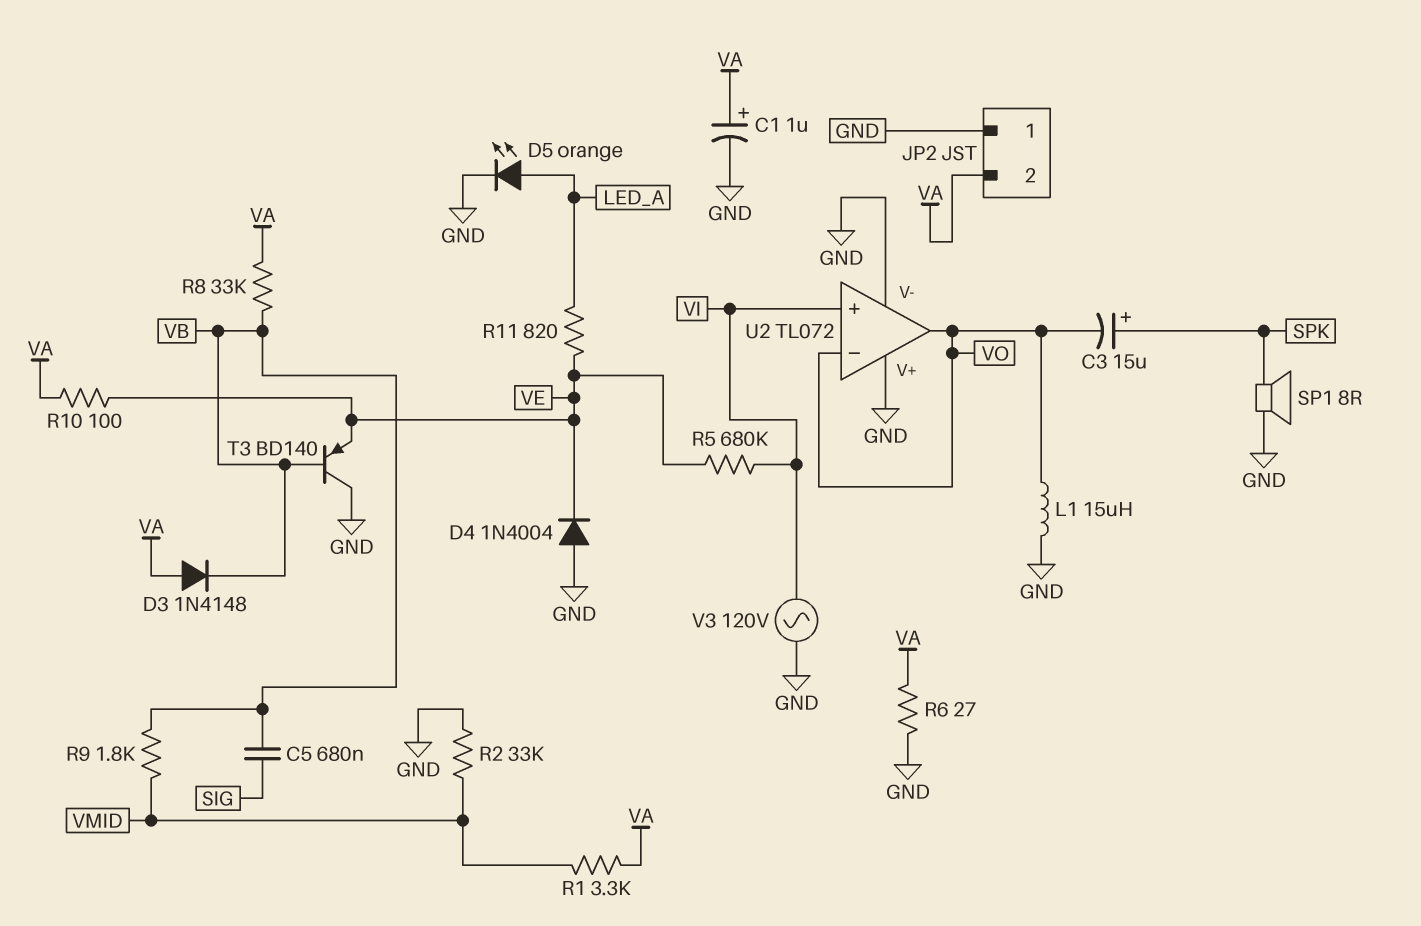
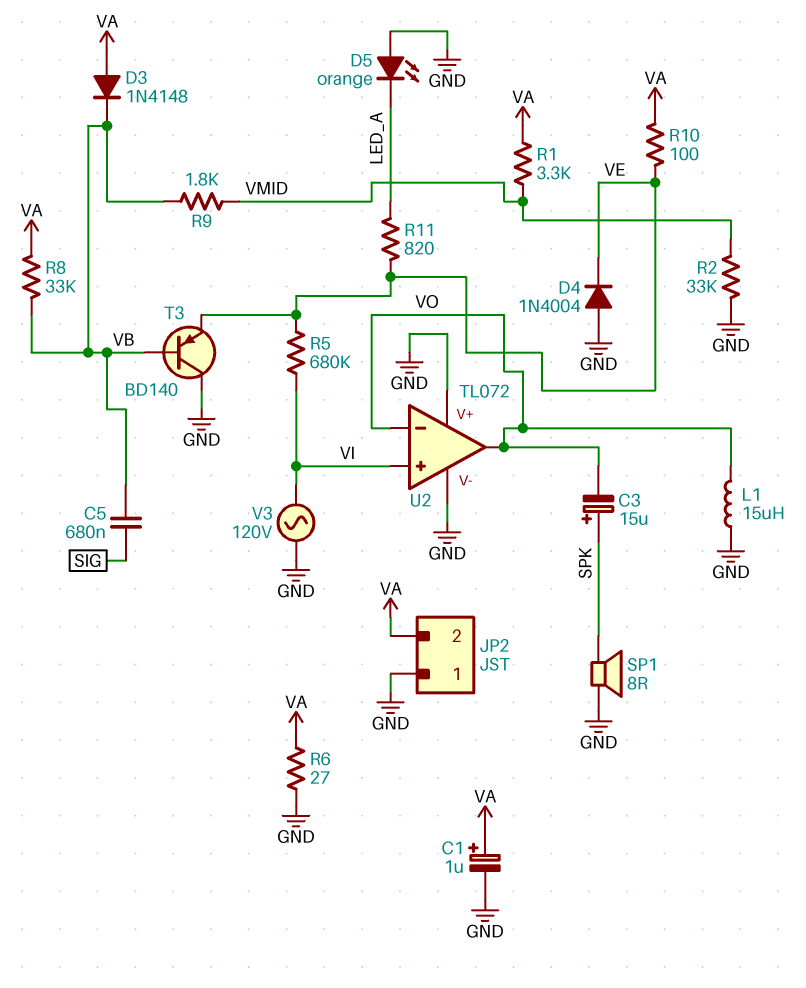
D5: LED orange (A LED_A, K GND) -> LED orange (A GND, K LED_A)

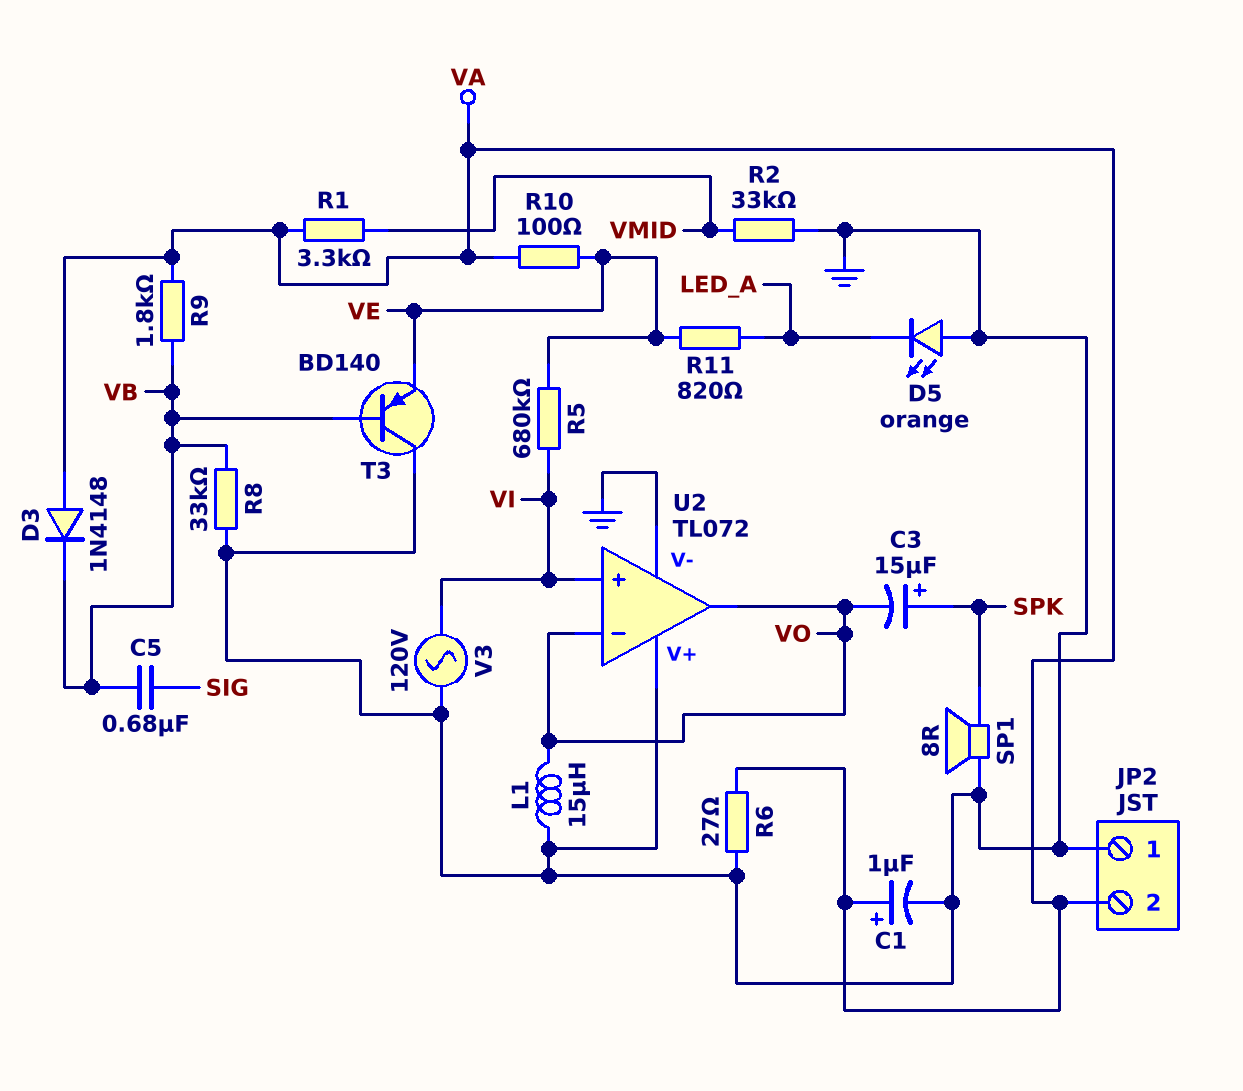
D4: diode 1N4004 (A GND, K VE) -> none
R8: 33k (VA, VB) -> 33k (GND, VB)
R9: 1.8k (VB, VMID) -> 1.8k (VA, VB)

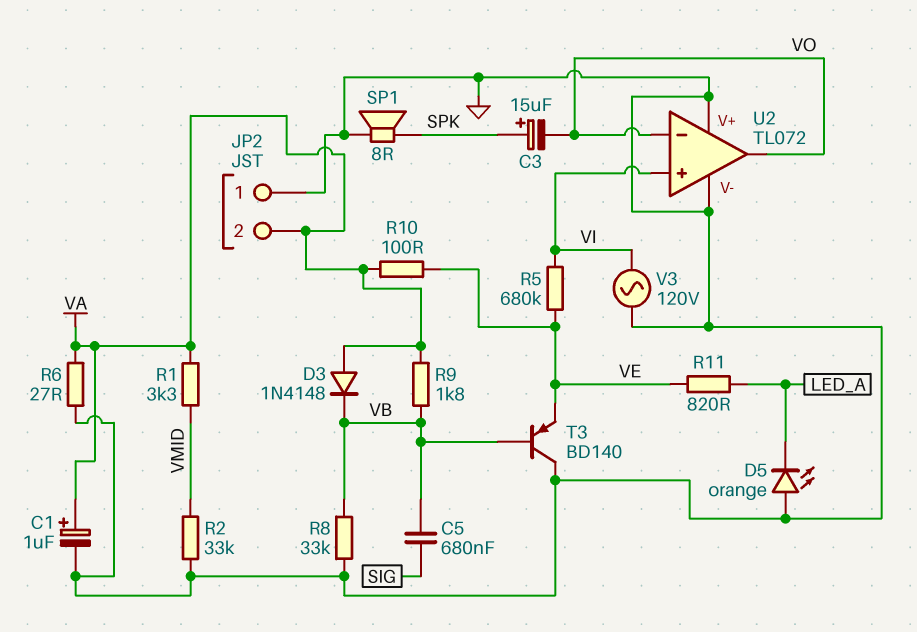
L1: 15uH (GND, VO) -> none

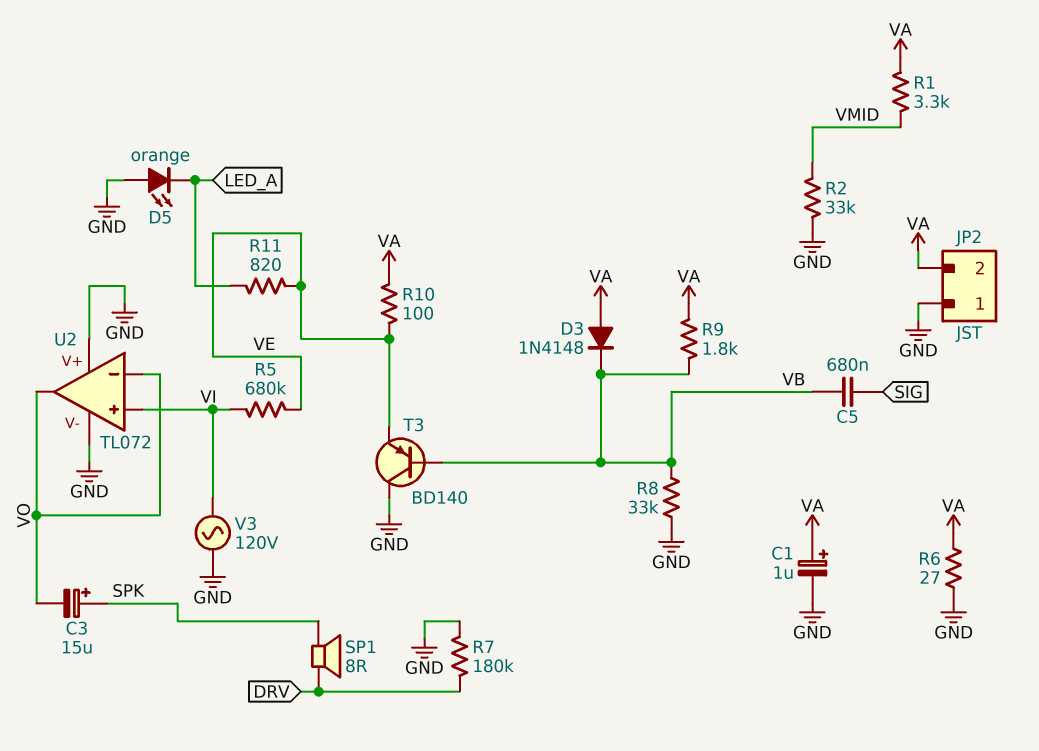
R7: none -> 180k (DRV, GND)
SP1: speaker 8R (GND, SPK) -> speaker 8R (DRV, SPK)

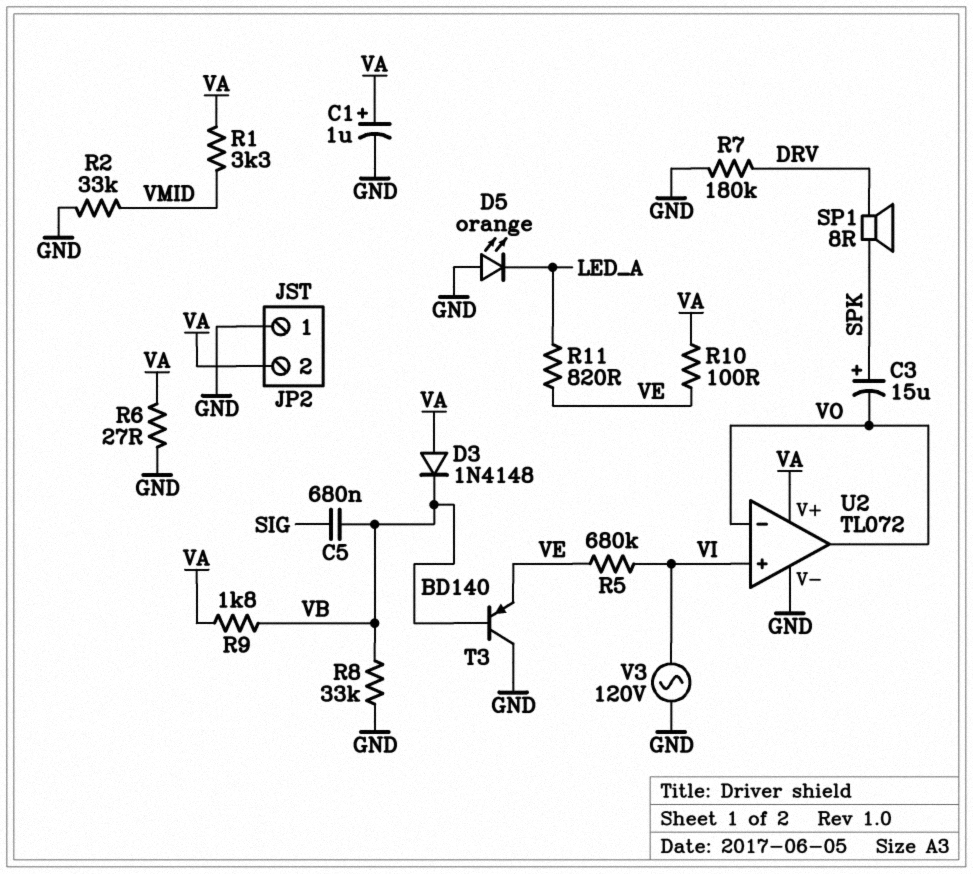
U2 pin V+: GND -> VA

